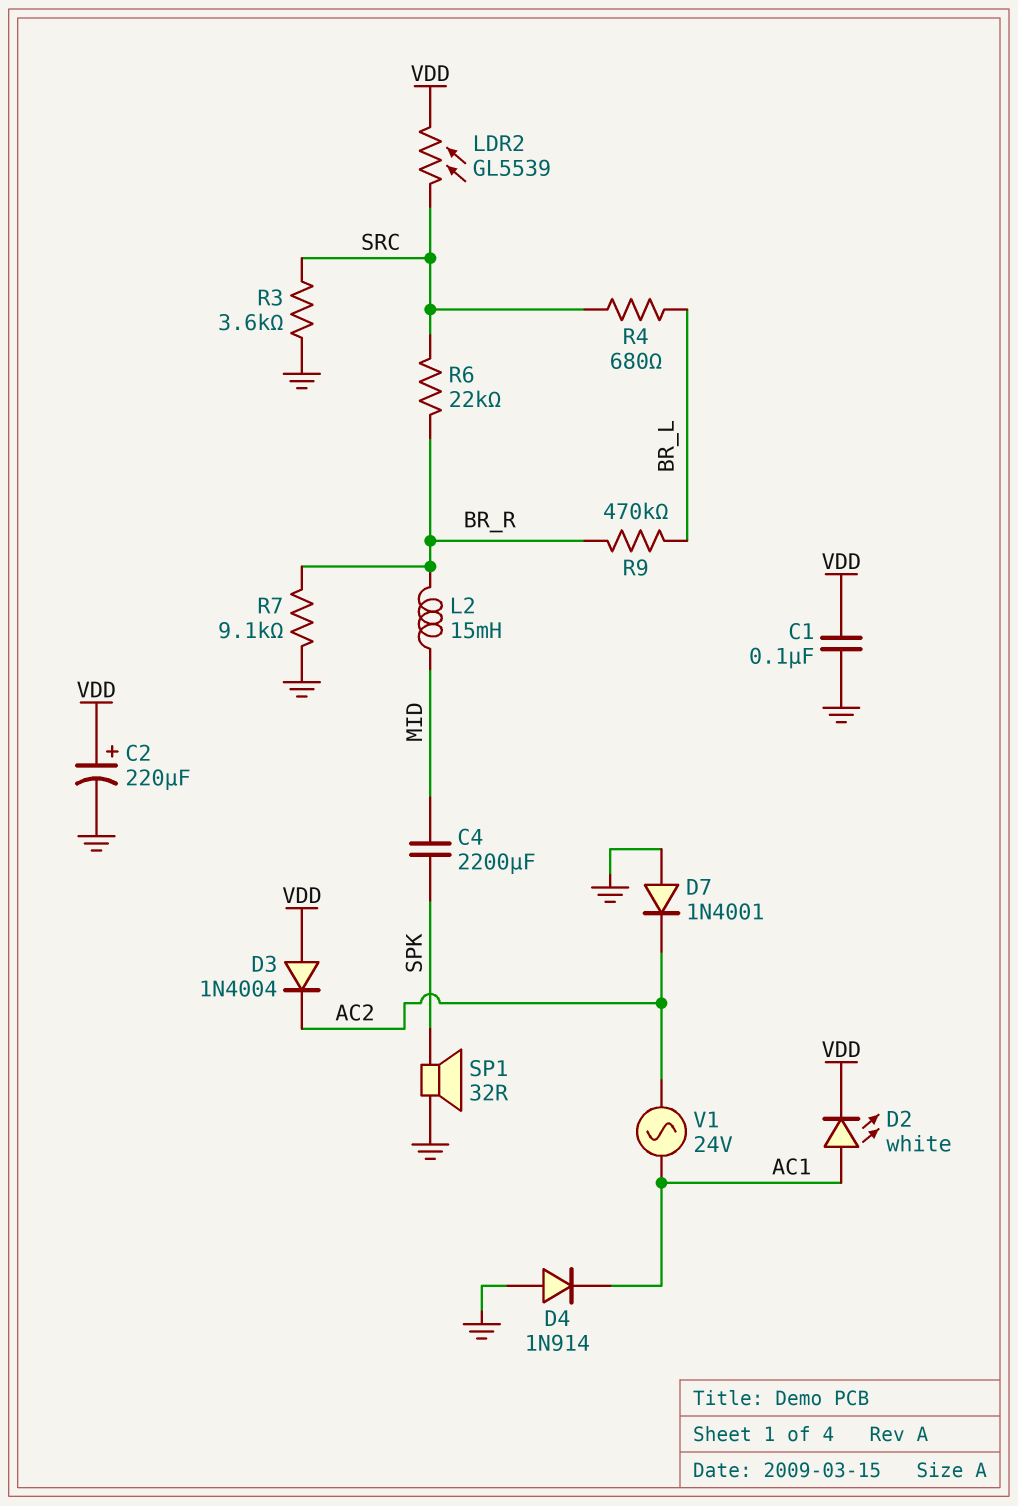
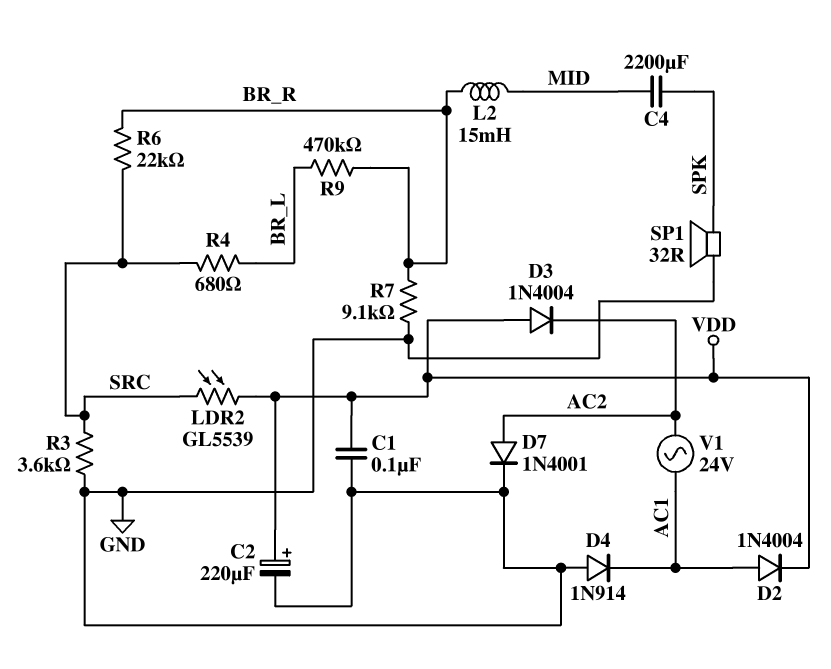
D2: LED white (A AC1, K VDD) -> diode 1N4004 (A AC1, K VDD)
D7: diode 1N4001 (A GND, K AC2) -> diode 1N4001 (A AC2, K GND)

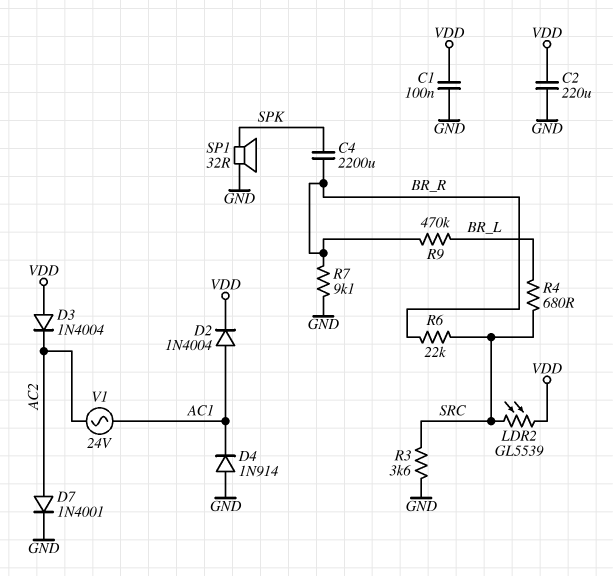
C2: 220uF (plus VDD, minus GND) -> 220uF (GND, VDD)
C4: 2200uF (MID, SPK) -> 2200uF (BR_R, SPK)
L2: 15mH (BR_R, MID) -> none

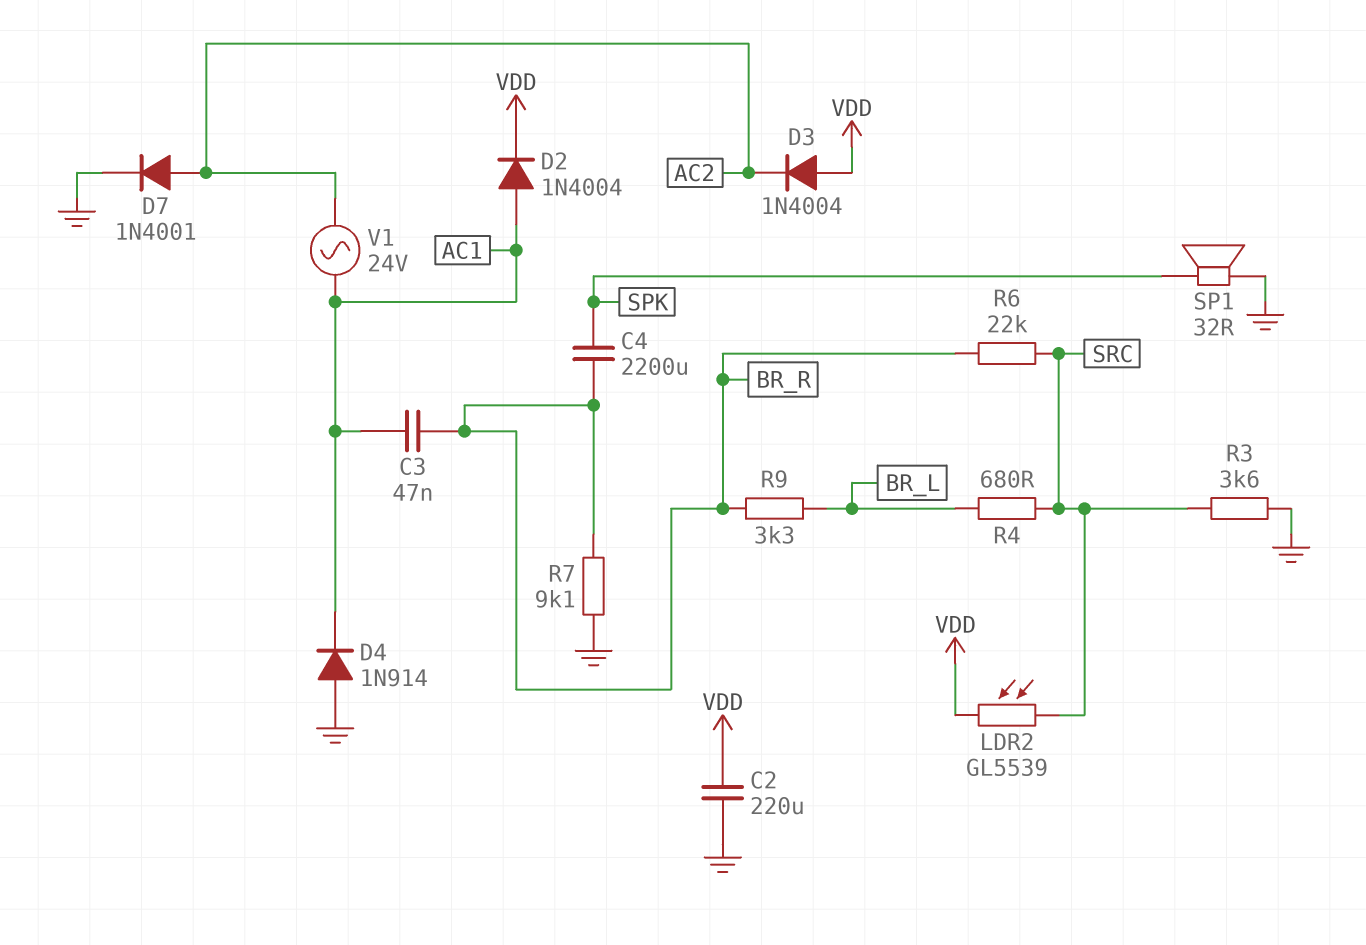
C1: 100nF (GND, VDD) -> none
C3: none -> 47nF (AC1, BR_R)
R9: 470k (BR_L, BR_R) -> 3.3k (BR_L, BR_R)

